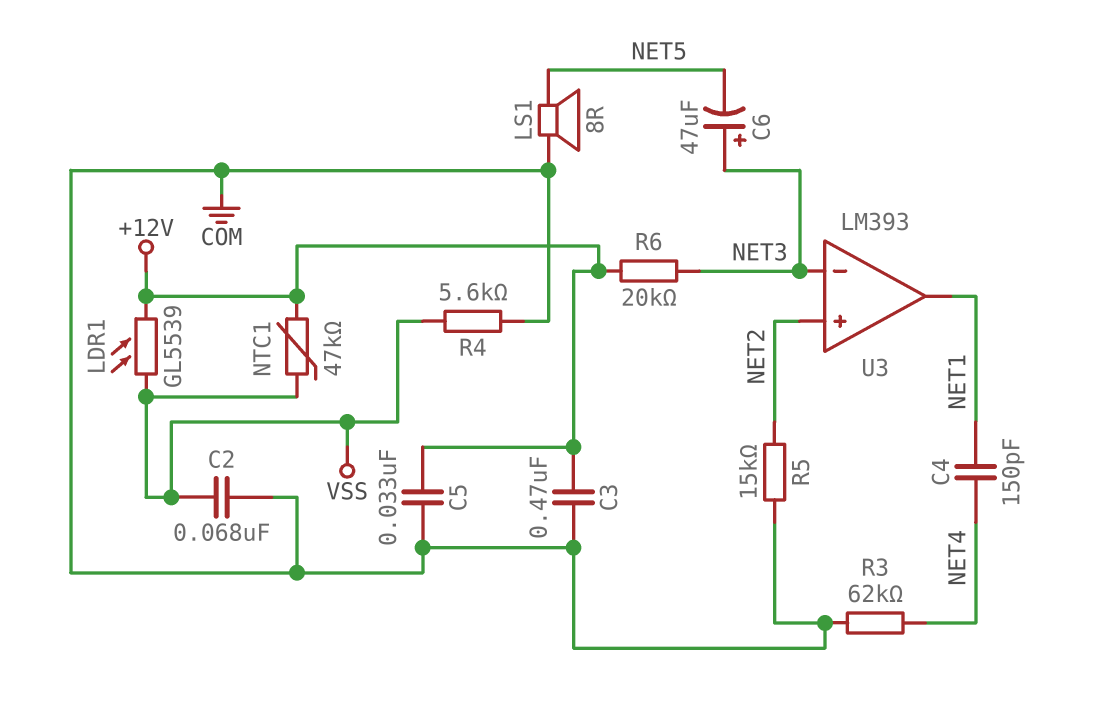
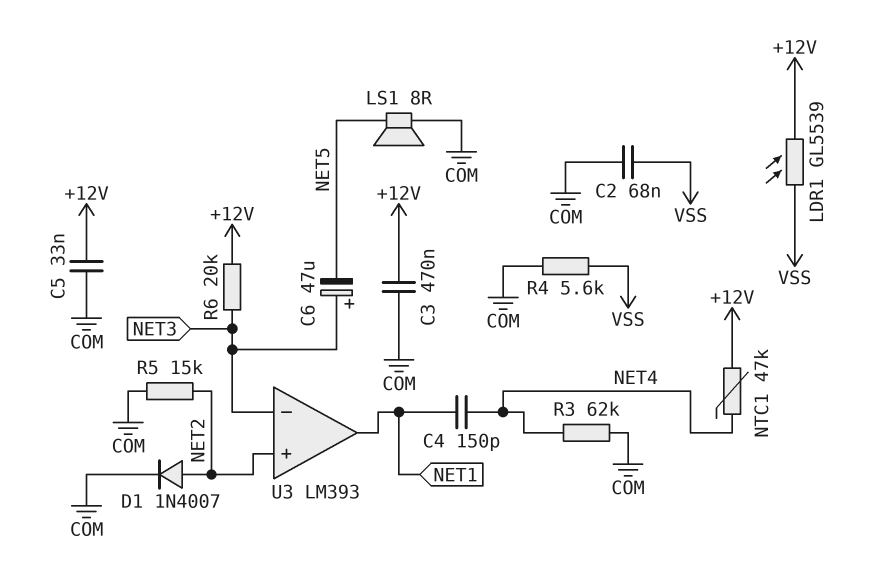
D1: none -> diode 1N4007 (A NET2, K COM)
NTC1: 47k (+12V, VSS) -> 47k (+12V, NET4)

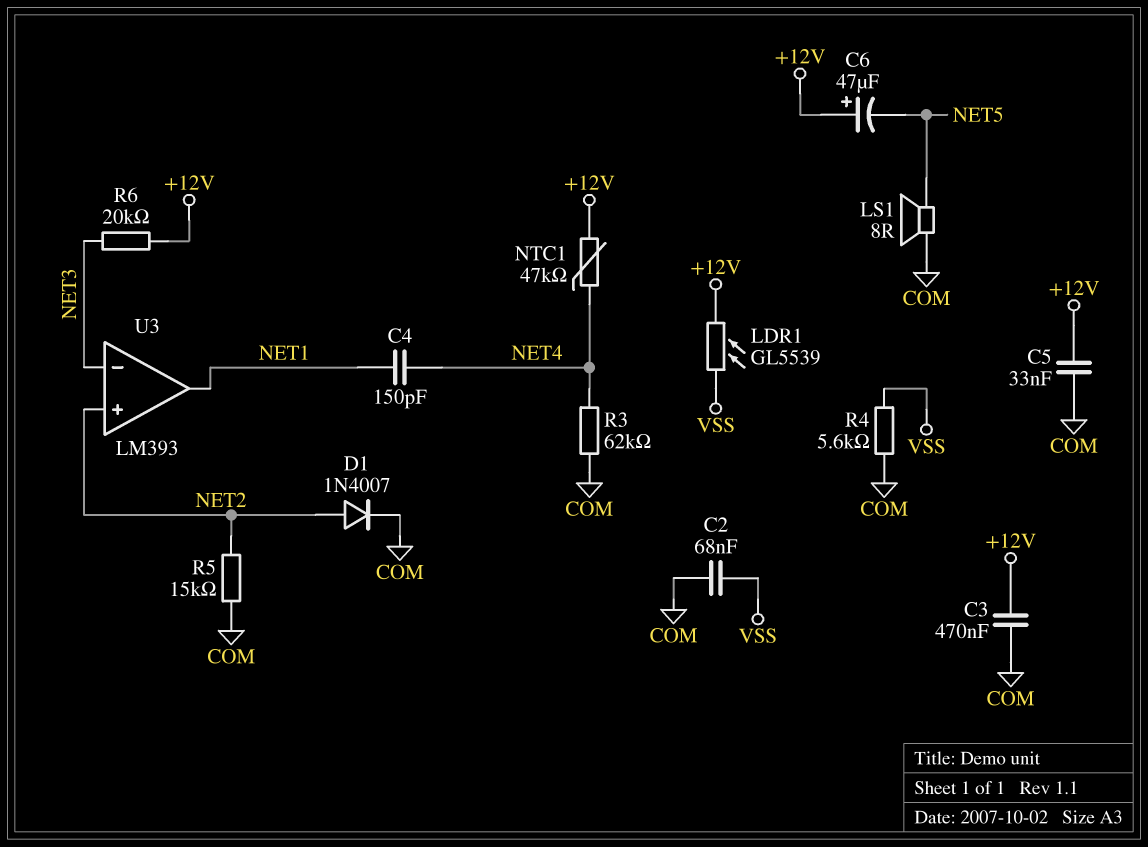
C6: 47uF (plus NET3, minus NET5) -> 47uF (plus +12V, minus NET5)

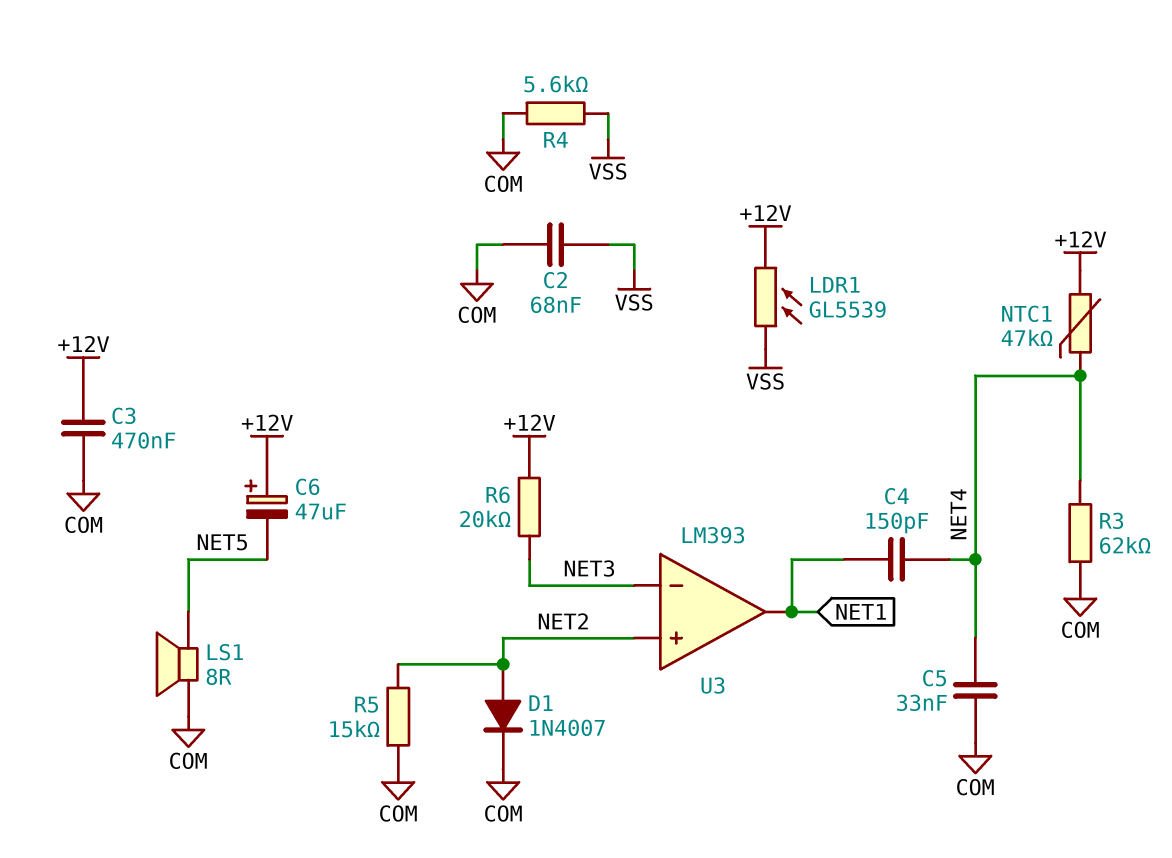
C5: 33nF (+12V, COM) -> 33nF (COM, NET4)

